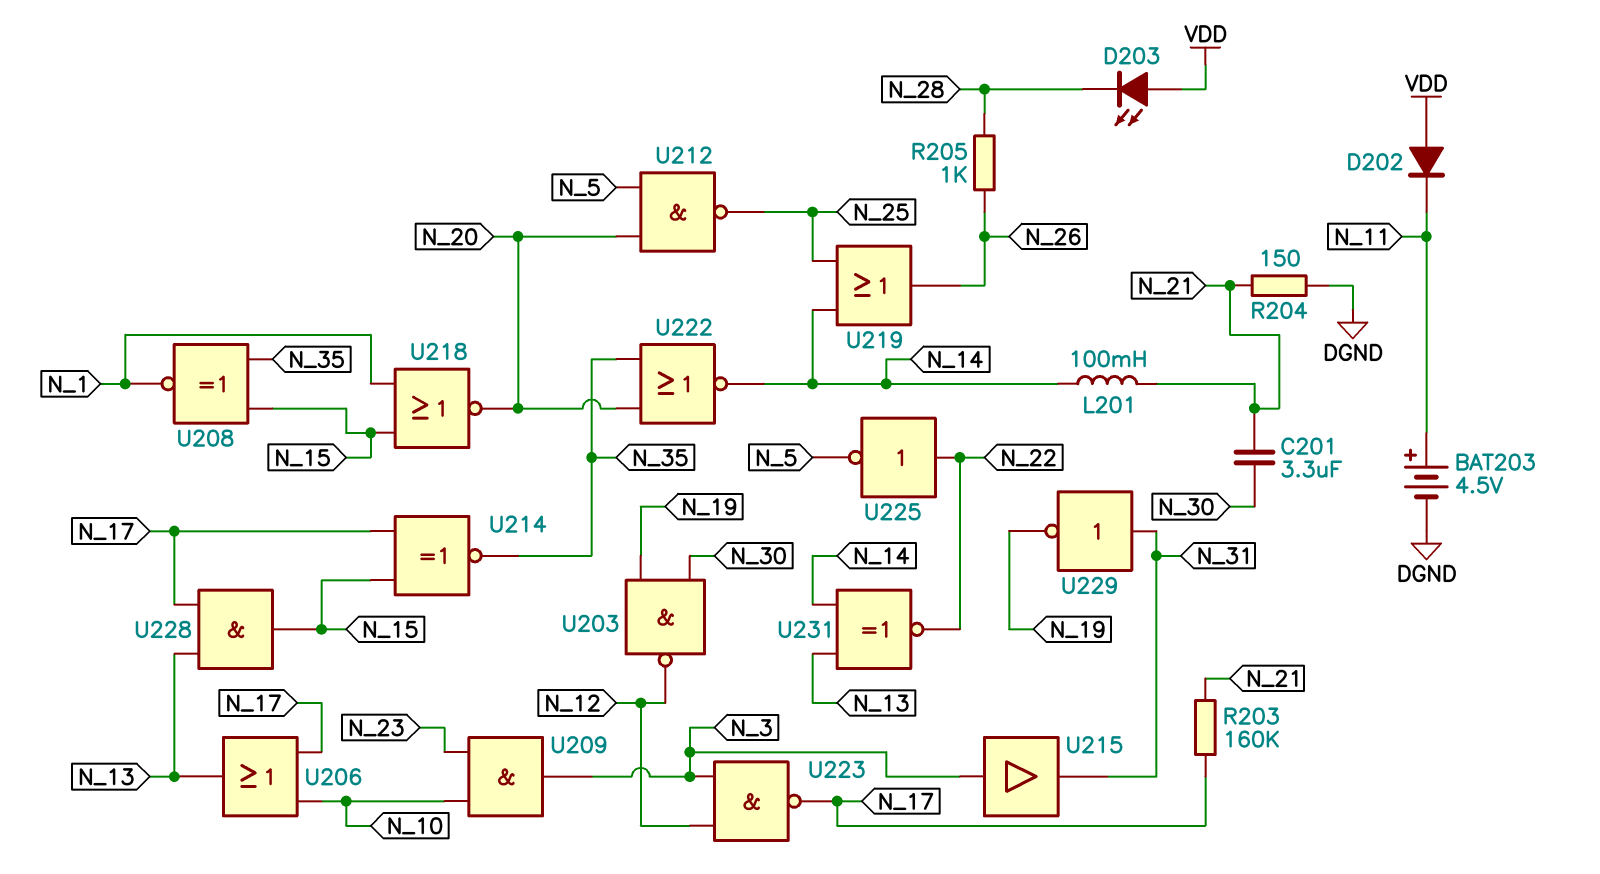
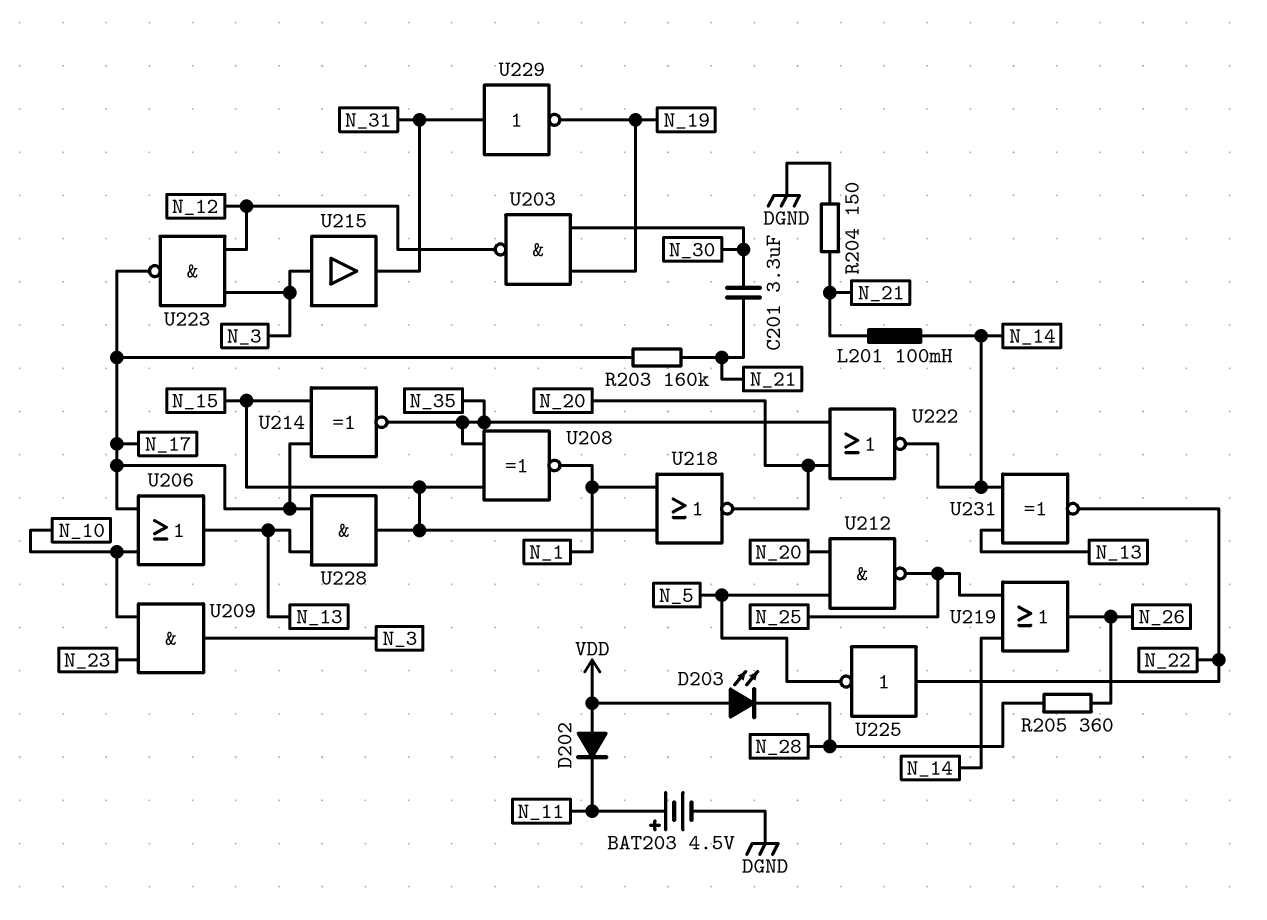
R205: 1k (N_26, N_28) -> 360 (N_26, N_28)

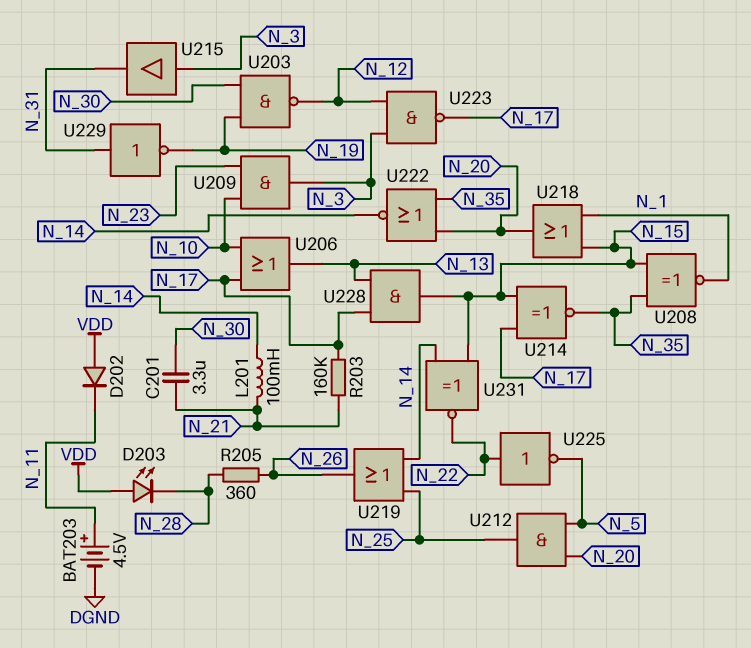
R204: 150 (DGND, N_21) -> none
U212: NAND (in N_5, in N_20, out N_25) -> AND (in N_5, in N_20, out N_25)
U218: NOR (in N_1, in N_15, out N_20) -> OR (in N_1, in N_15, out N_20)
U231: XNOR (in N_13, in N_14, out N_22) -> XNOR (in N_14, in N_15, out N_22)

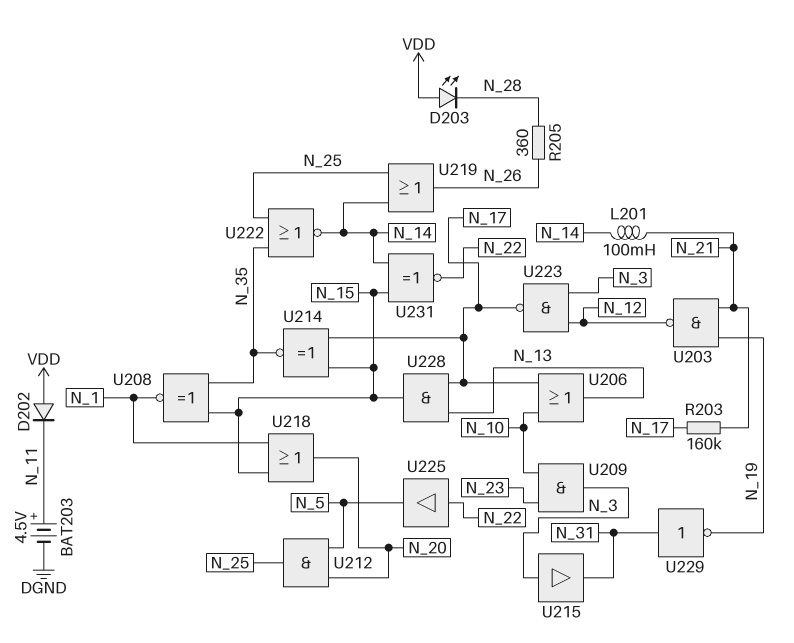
C201: 3.3uF (N_21, N_30) -> none
U203: NAND (in N_19, in N_30, out N_12) -> NAND (in N_19, in N_21, out N_12)
U222: NOR (in N_20, in N_35, out N_14) -> NOR (in N_25, in N_35, out N_14)
U225: NOT (in N_22, out N_5) -> buffer (in N_22, out N_5)

